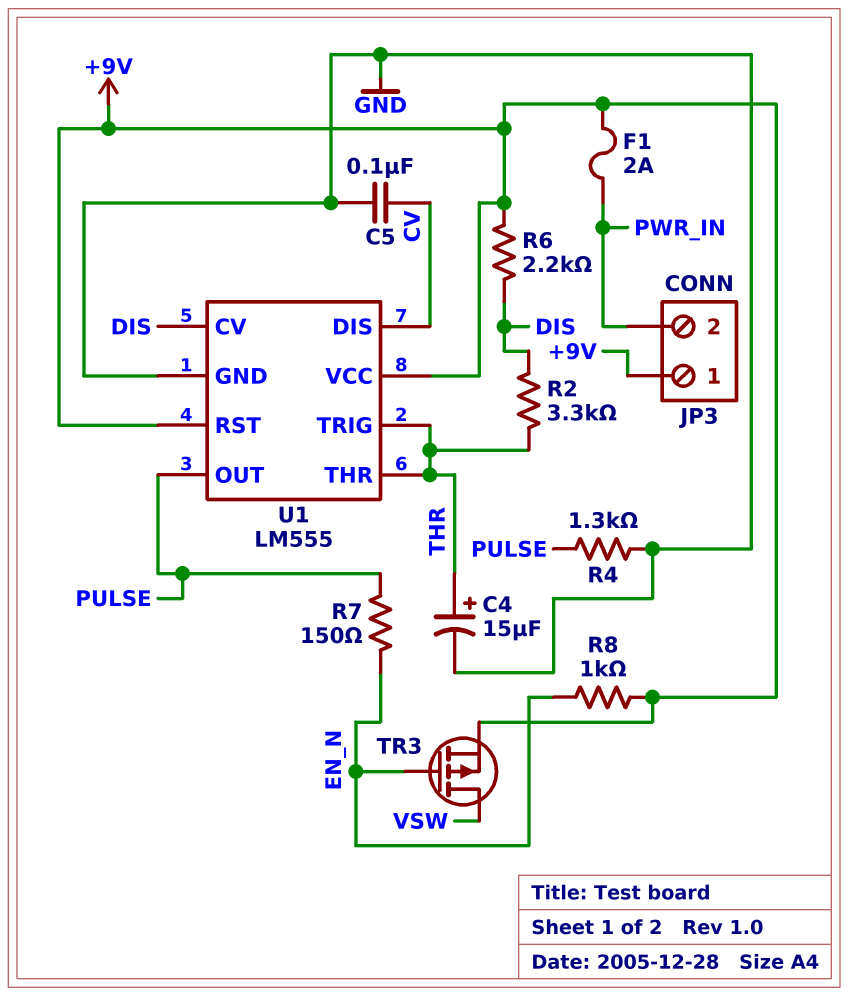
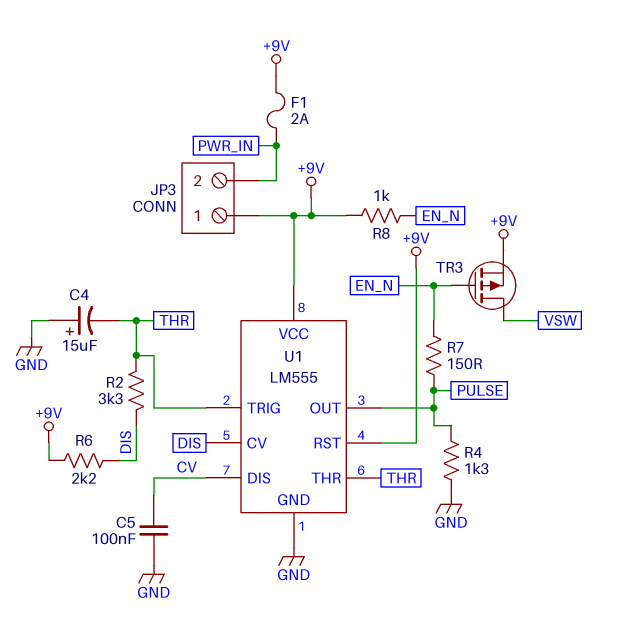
C4: 15uF (plus THR, minus GND) -> 15uF (plus GND, minus THR)

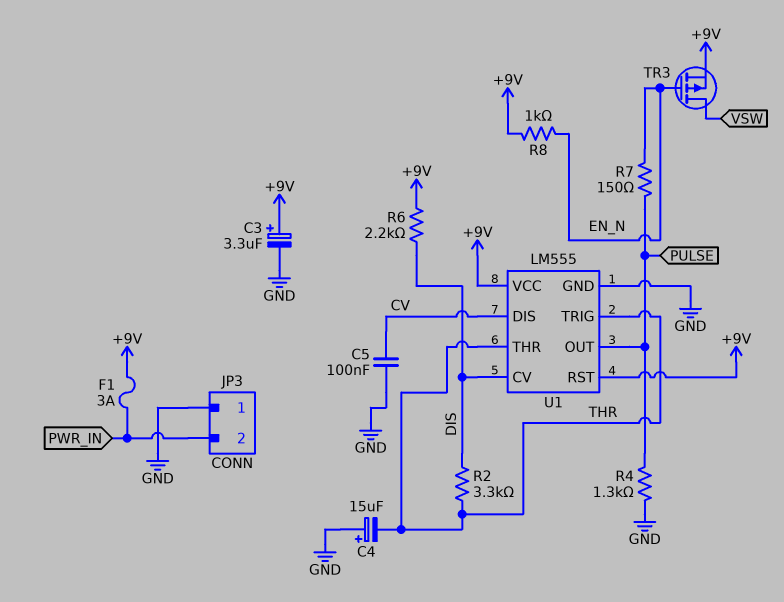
C3: none -> 3.3uF (plus +9V, minus GND)
F1: 2A (+9V, PWR_IN) -> 3A (+9V, PWR_IN)
JP3 pin 1: +9V -> GND

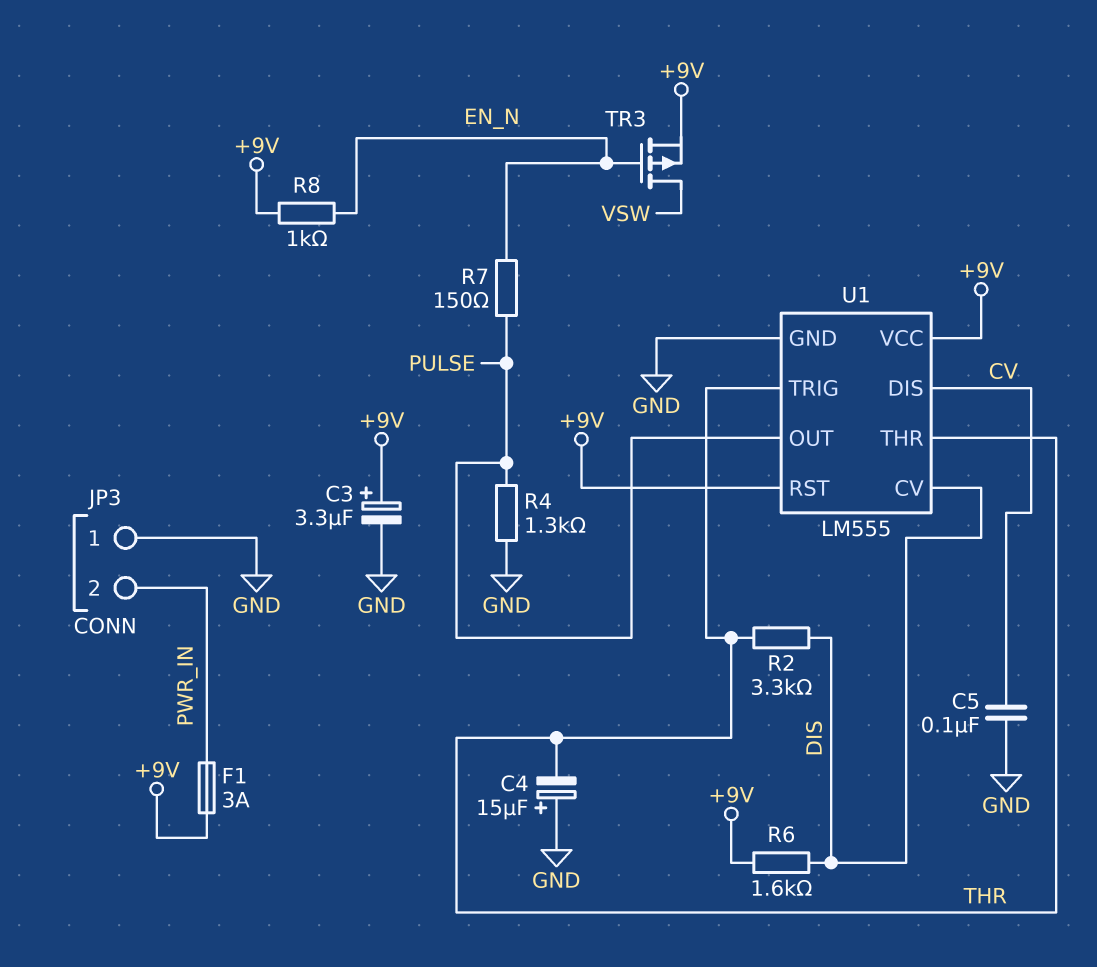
R6: 2.2k (+9V, DIS) -> 1.6k (+9V, DIS)

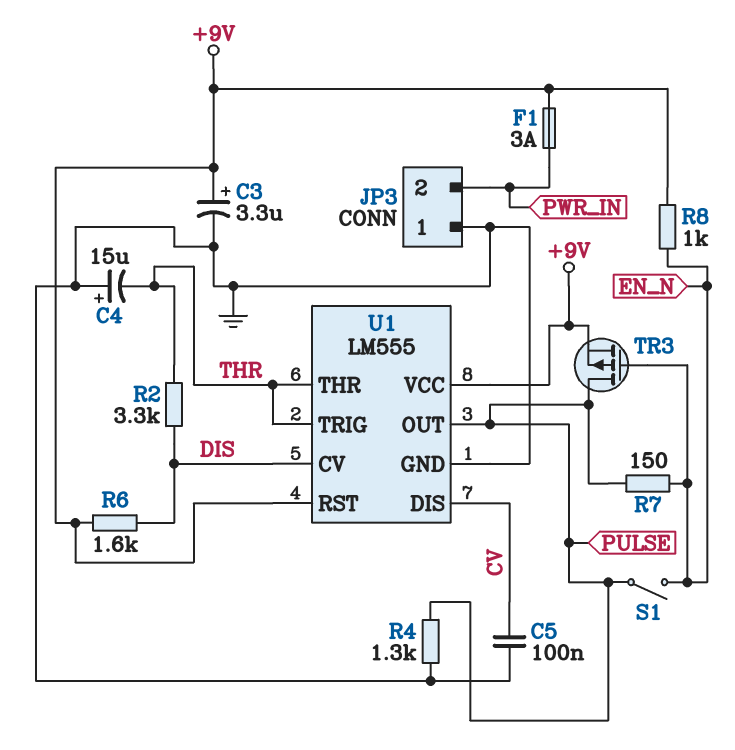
S1: none -> switch (EN_N, PULSE)
TR3: PMOS (G EN_N, D VSW, S +9V) -> PMOS (G EN_N, D PULSE, S +9V)

